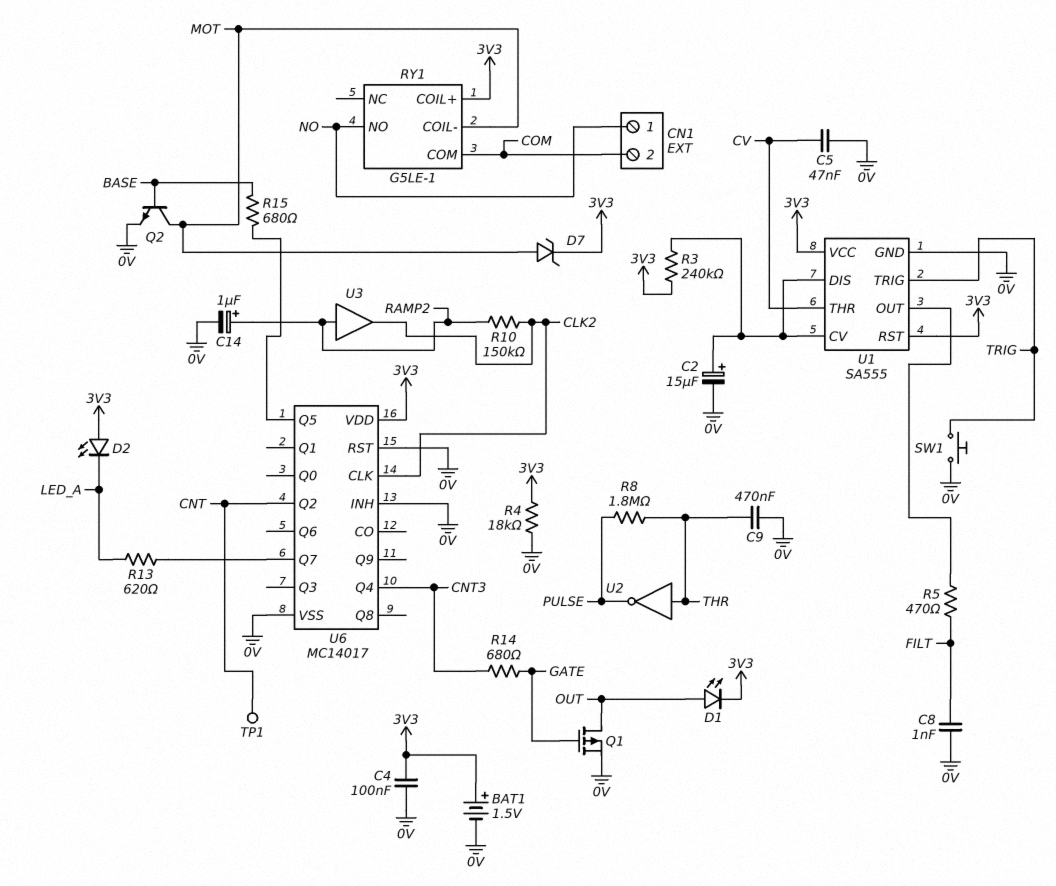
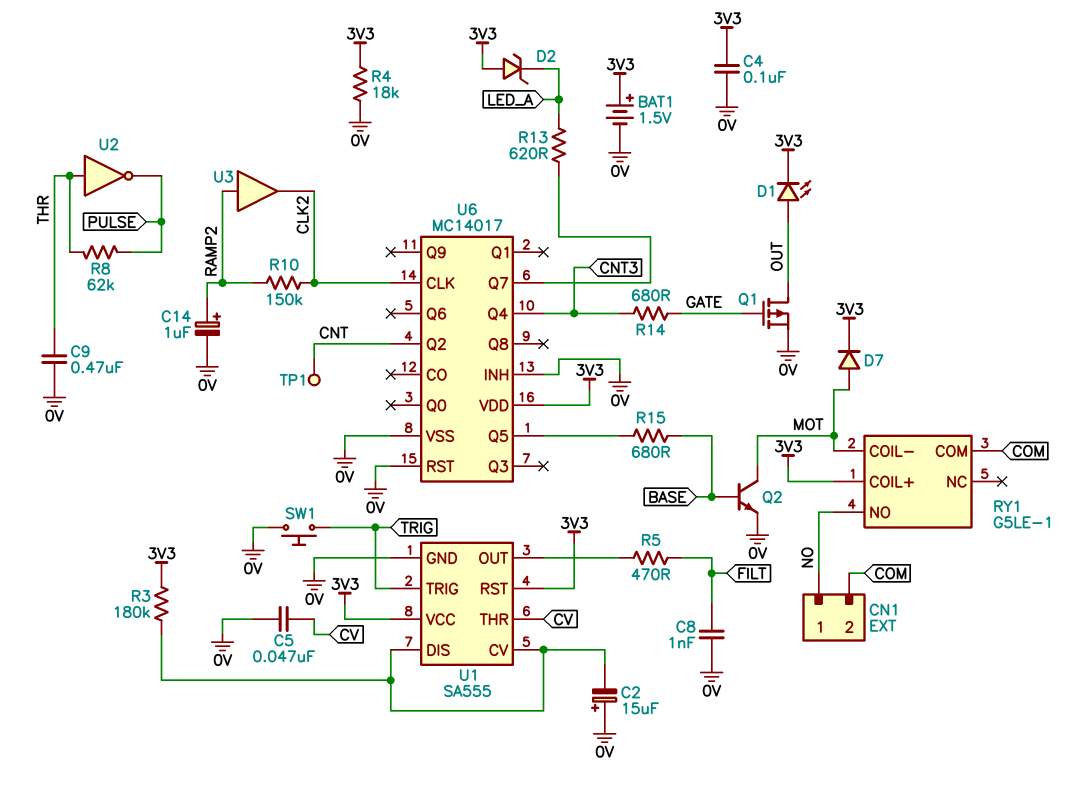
C2: 15uF (plus U1/CV, minus 0V) -> 15uF (plus 0V, minus U1/CV)
D2: LED (A 3V3, K LED_A) -> zener (A 3V3, K LED_A)
D7: zener (A MOT, K 3V3) -> diode (A MOT, K 3V3)
R3: 240k (3V3, U1/CV) -> 180k (3V3, U1/CV)
R8: 1.8M (PULSE, THR) -> 62k (PULSE, THR)

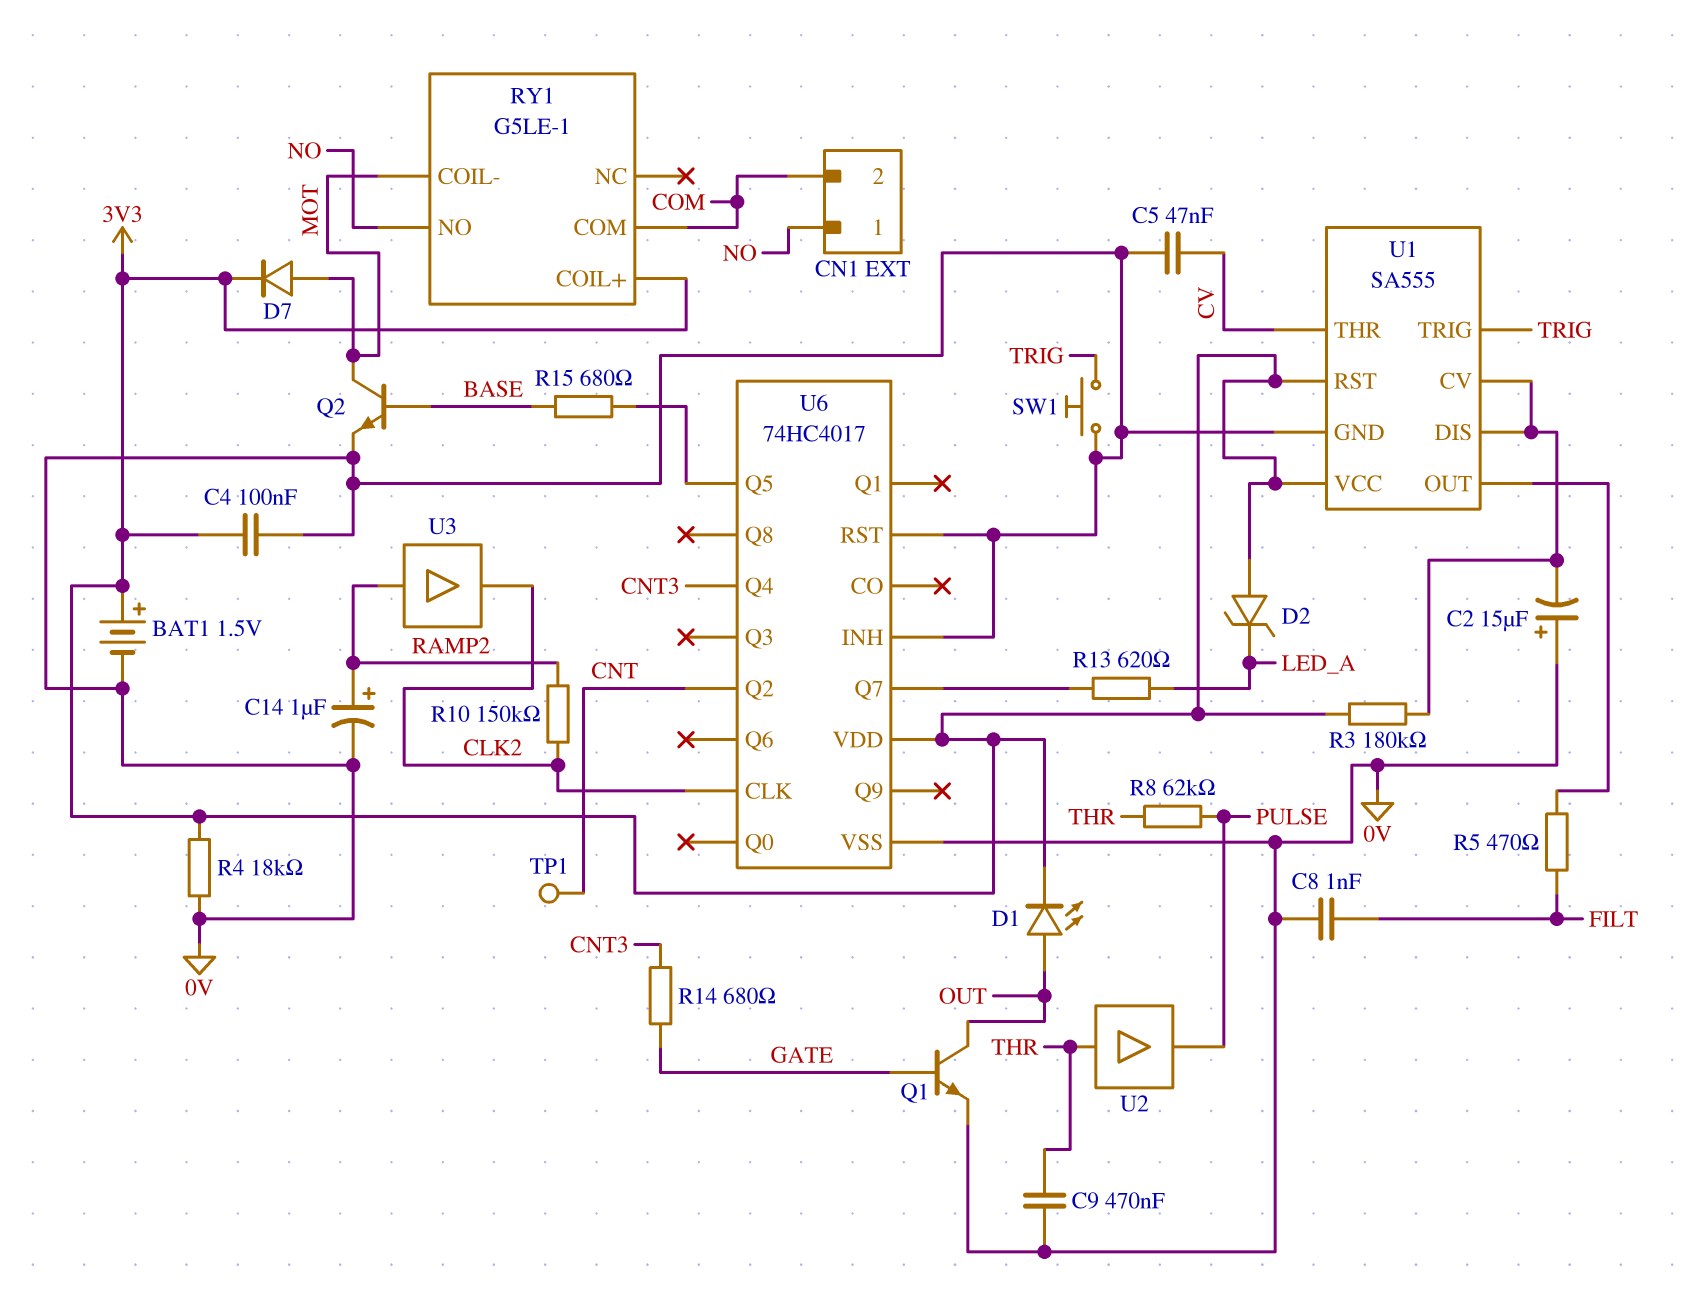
Q1: PMOS (G GATE, D OUT, S 0V) -> NPN (B GATE, C OUT, E 0V)
U2: NOT (in THR, out PULSE) -> buffer (in THR, out PULSE)
U6: MC14017 -> 74HC4017

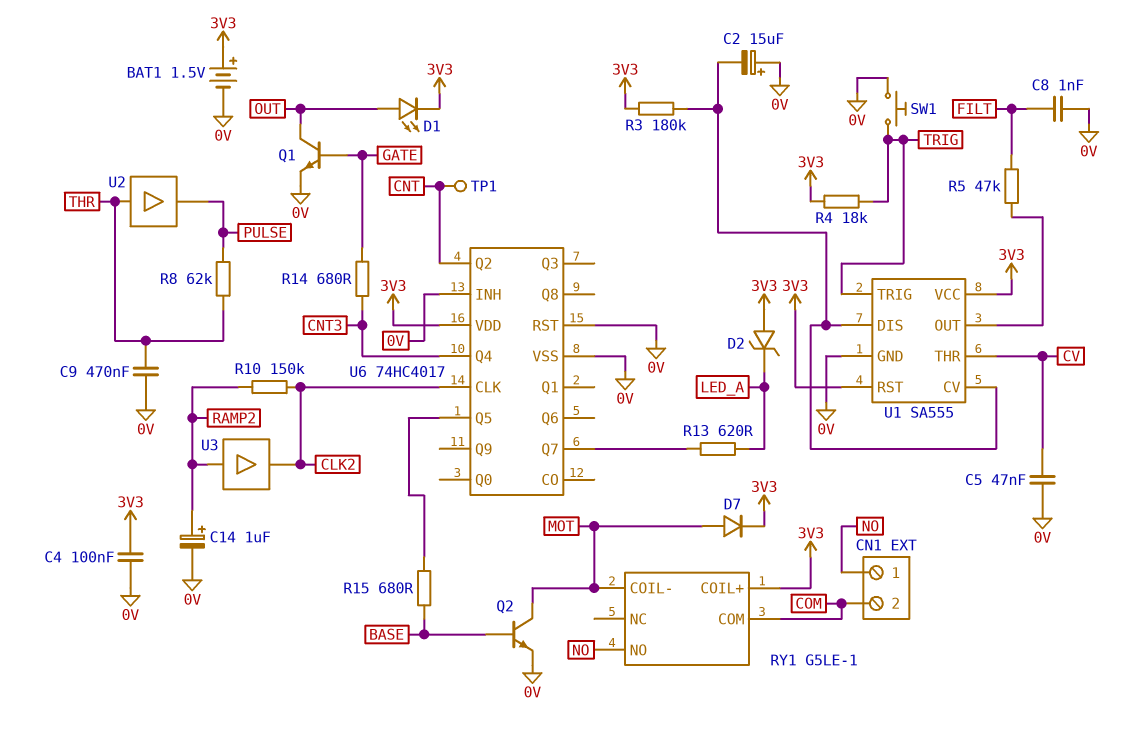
R4: 18k (0V, 3V3) -> 18k (3V3, TRIG)
R5: 470 (FILT, U1/OUT) -> 47k (FILT, U1/OUT)

